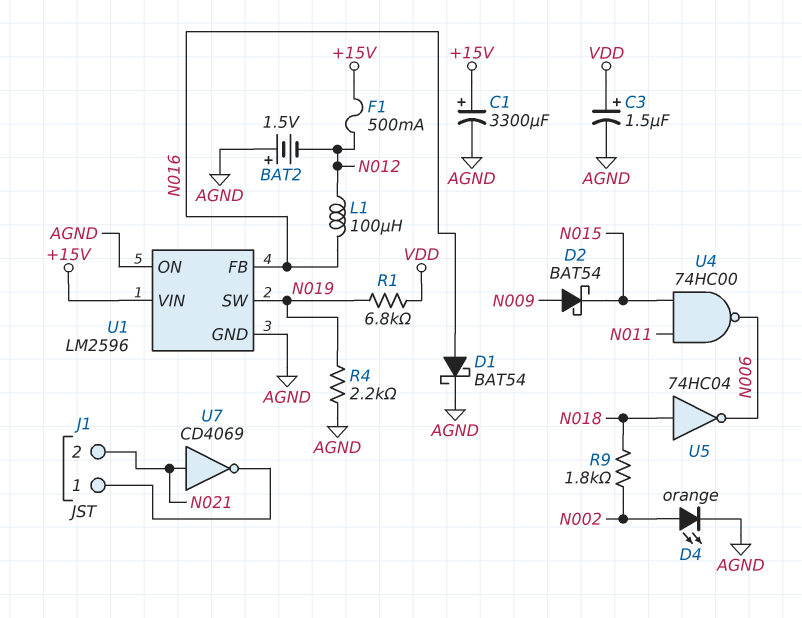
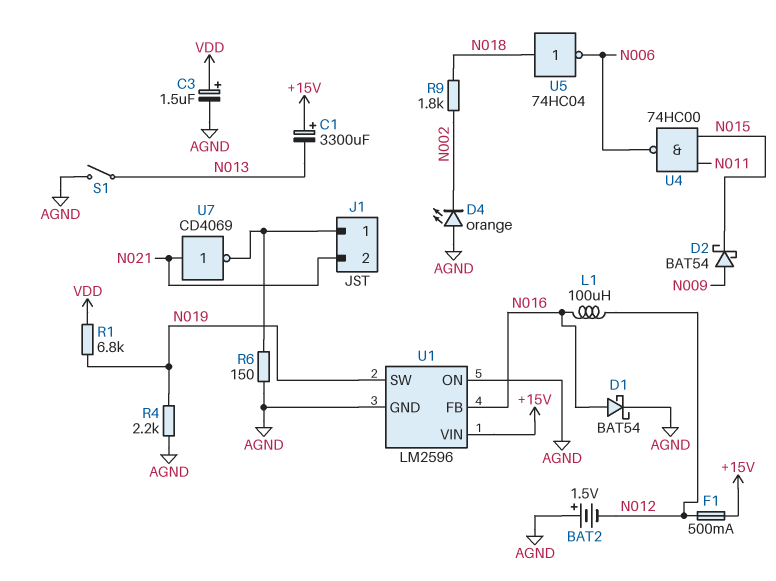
C1: 3300uF (plus +15V, minus AGND) -> 3300uF (plus +15V, minus N013)
D4: LED orange (A N002, K AGND) -> LED orange (A AGND, K N002)
R6: none -> 150 (AGND, J1/1)
S1: none -> switch (AGND, N013)

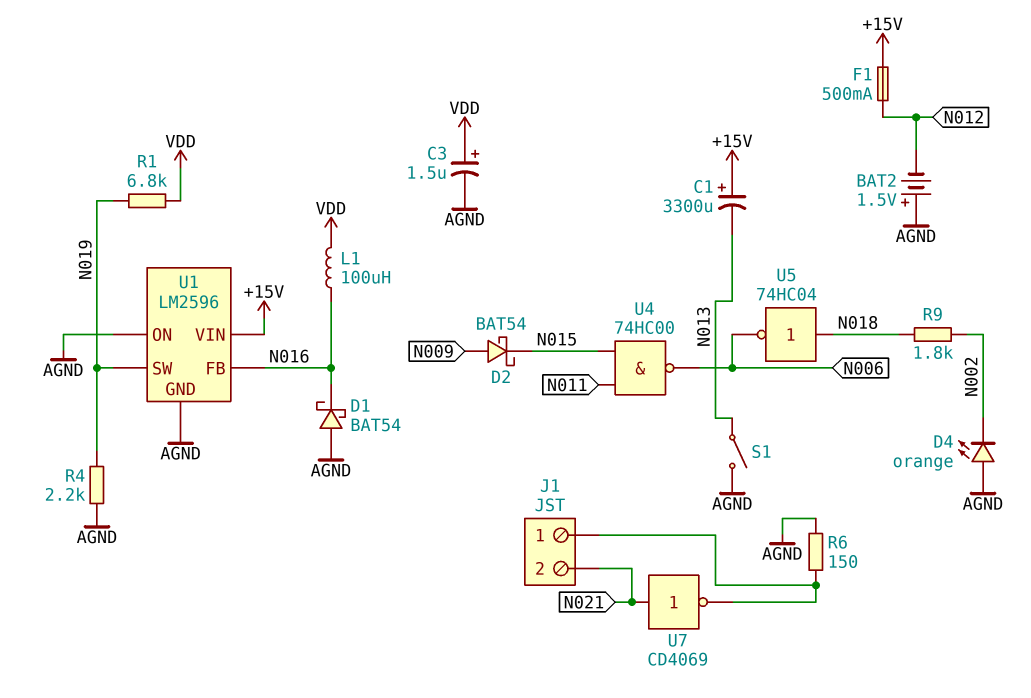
D1: schottky BAT54 (A N016, K AGND) -> schottky BAT54 (A AGND, K N016)
L1: 100uH (N012, N016) -> 100uH (N016, VDD)

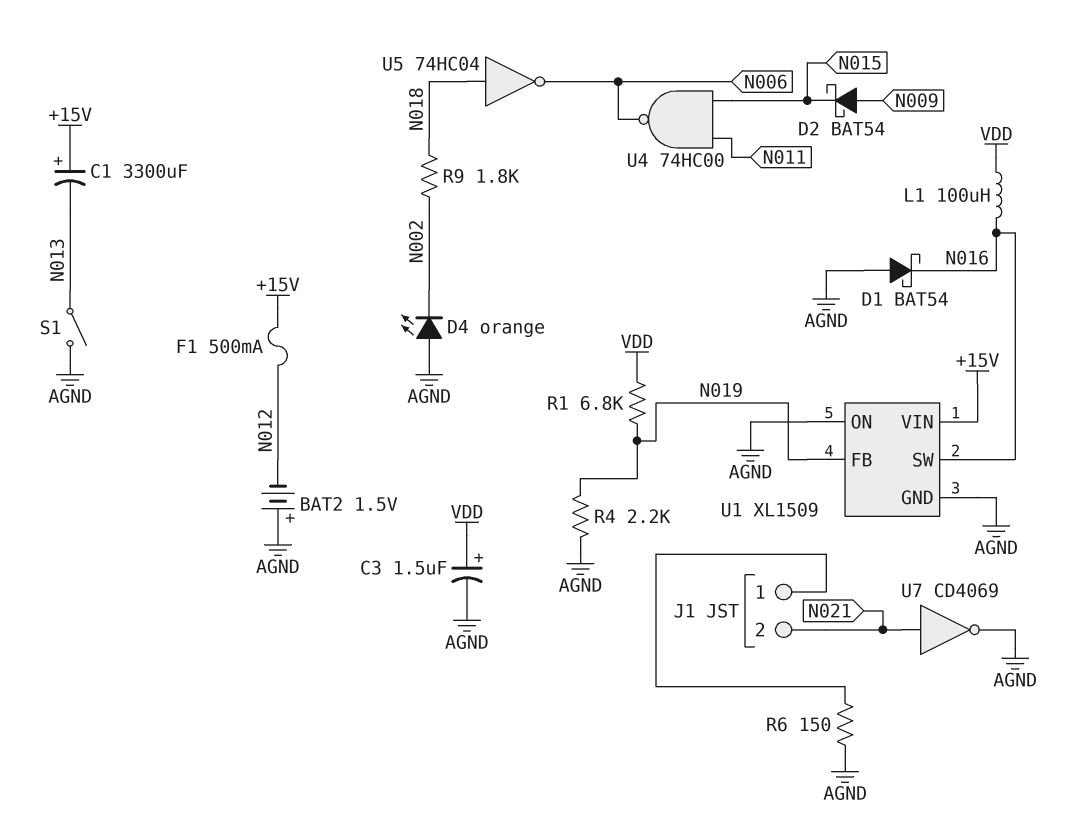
U1: LM2596 -> XL1509
U1 pin FB: N016 -> N019
U1 pin SW: N019 -> N016
U7: NOT CD4069 (in N021, out J1/1) -> NOT CD4069 (in N021, out AGND)

